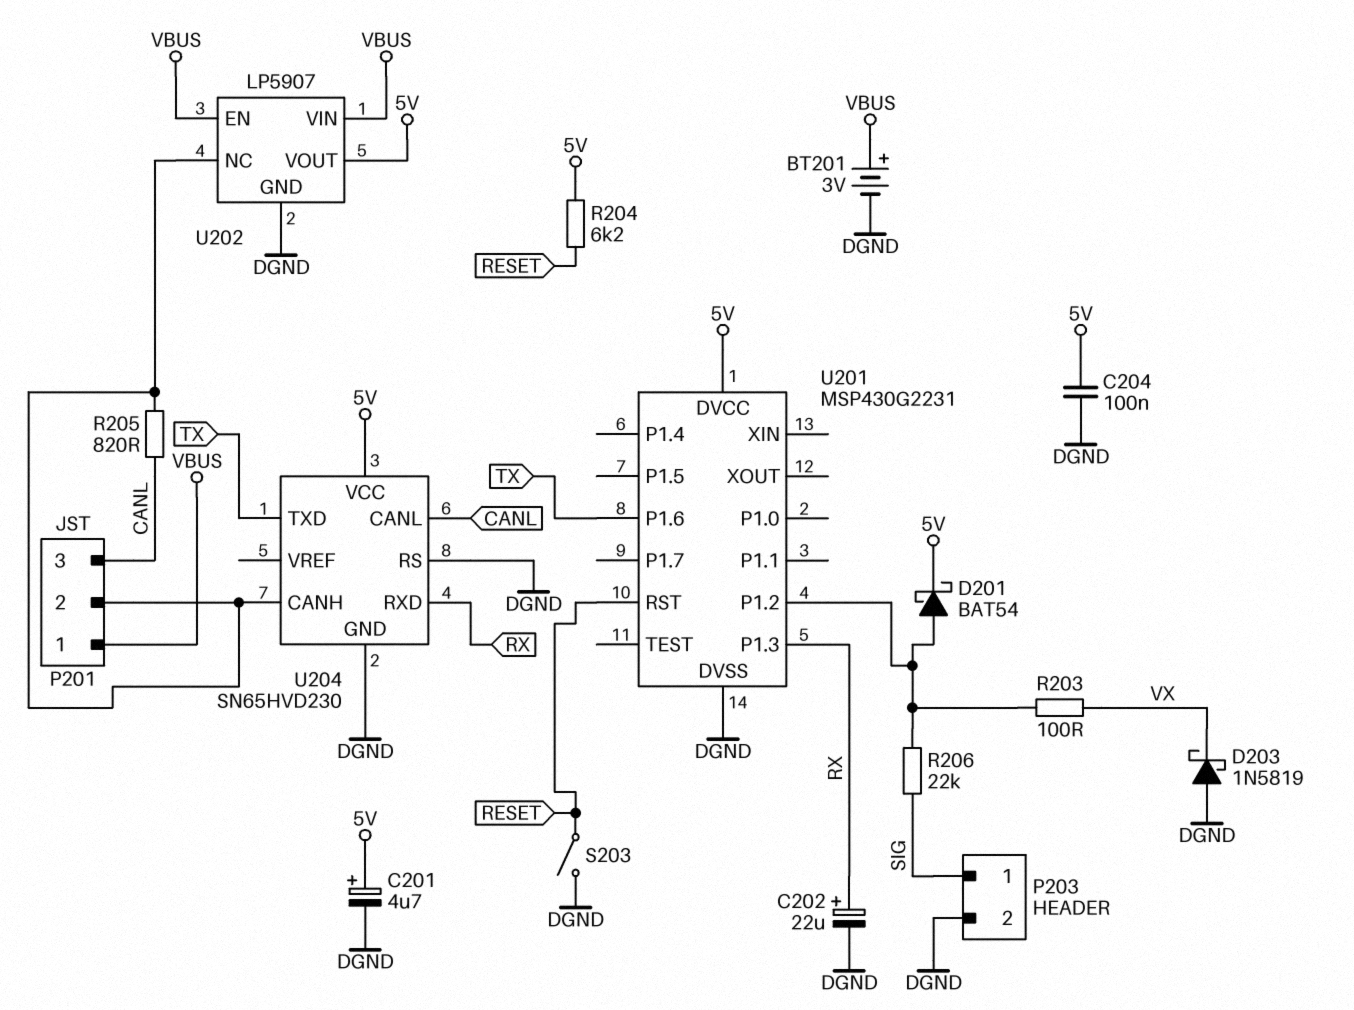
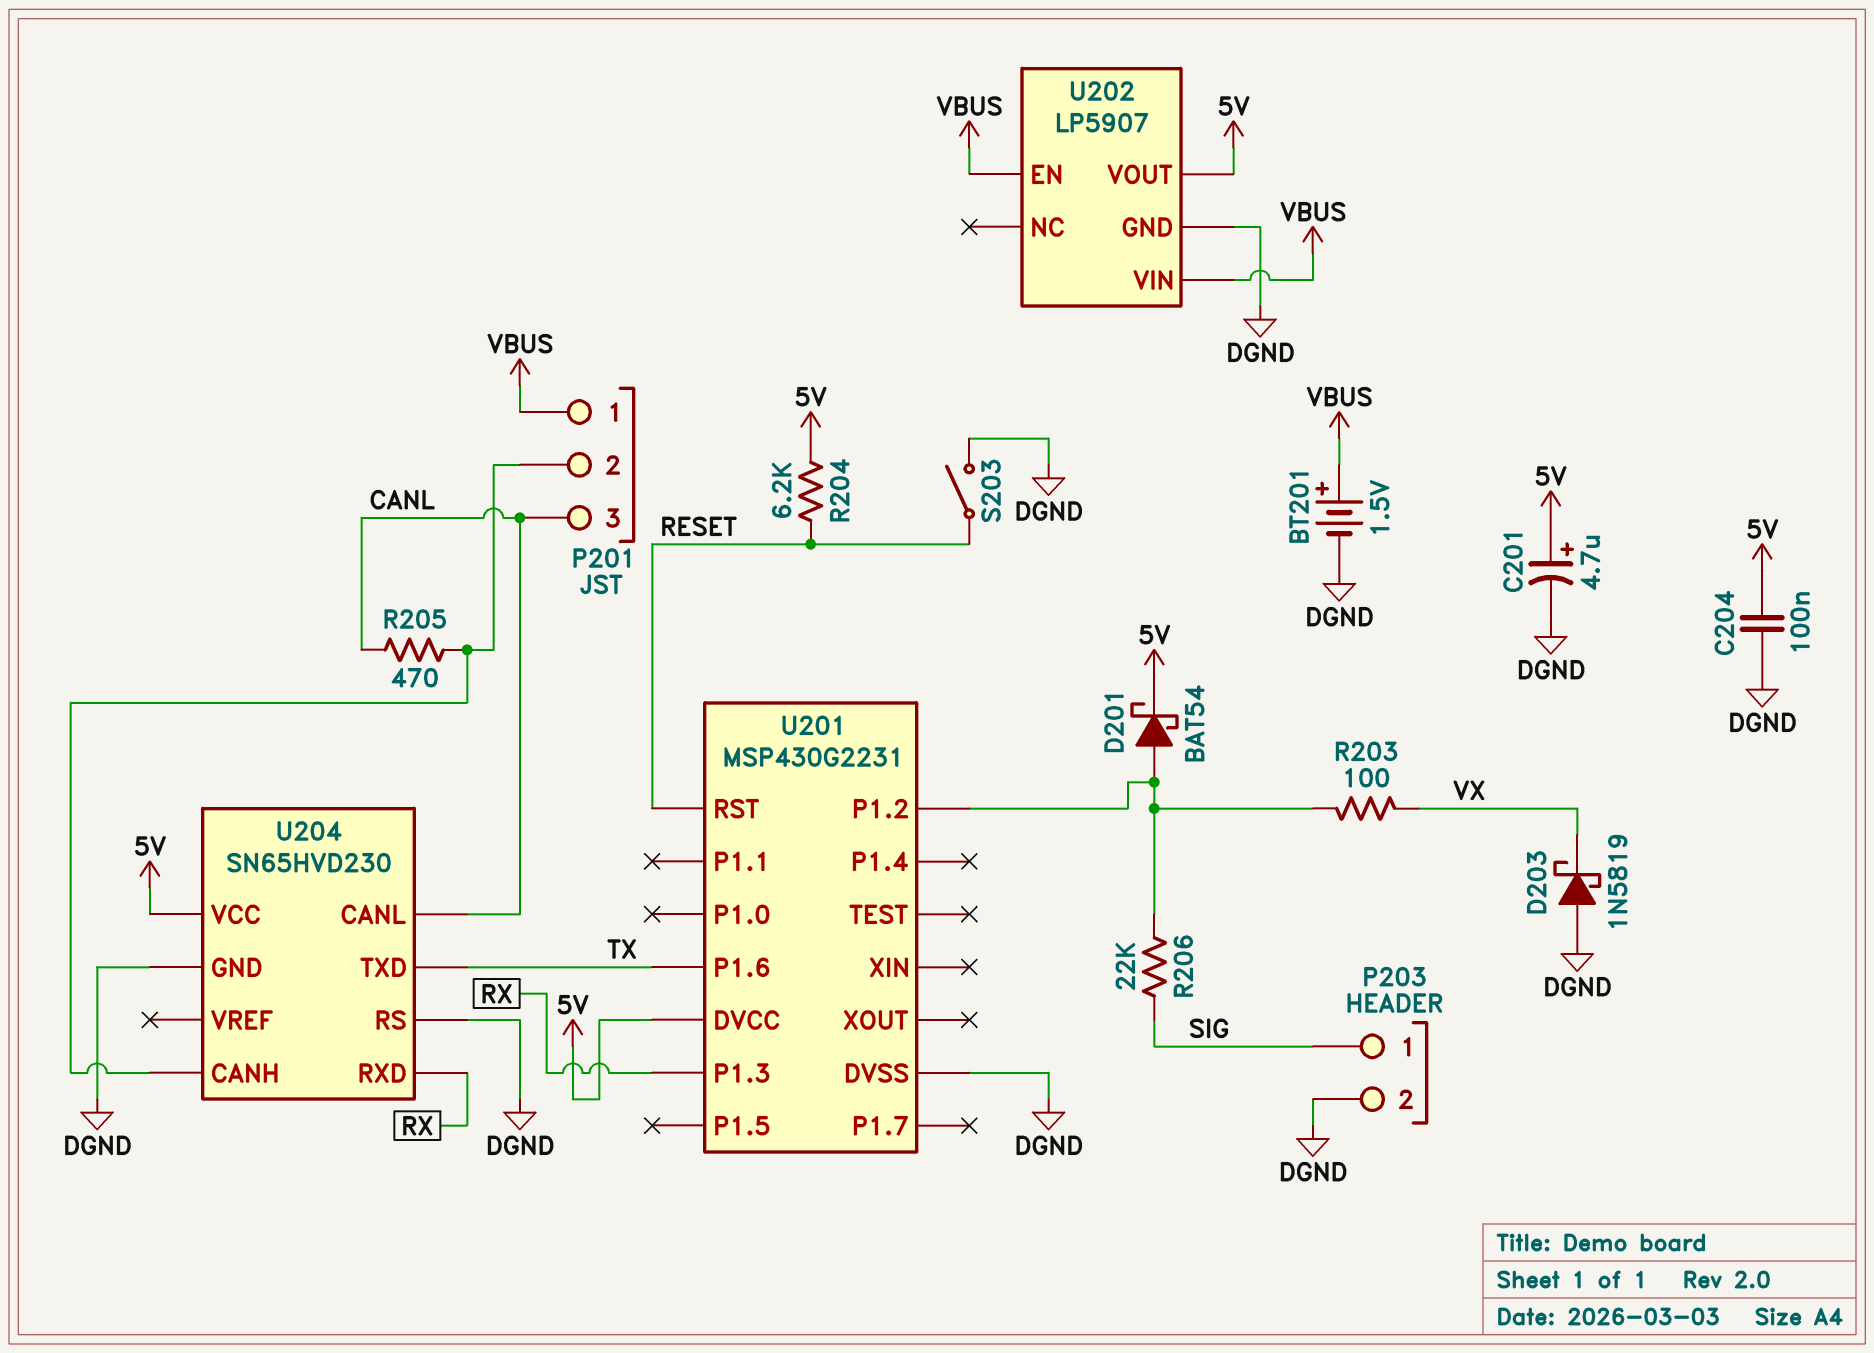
BT201: 3V (plus VBUS, minus DGND) -> 1.5V (plus VBUS, minus DGND)
C202: 22uF (plus RX, minus DGND) -> none
R205: 820 (CANL, P201/2) -> 470 (CANL, P201/2)
U202 pin NC: P201/2 -> none

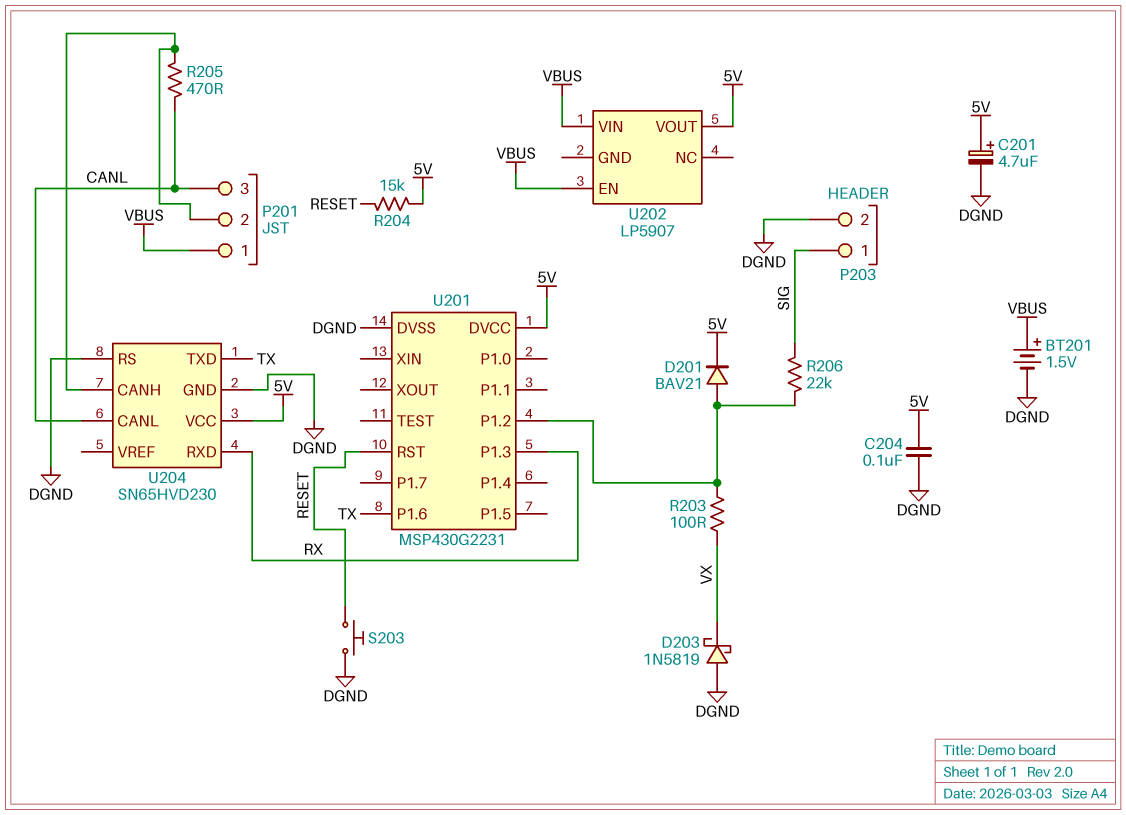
D201: schottky BAT54 (A U201/P1.2, K 5V) -> diode BAV21 (A U201/P1.2, K 5V)
R204: 6.2k (5V, RESET) -> 15k (5V, RESET)
S203: switch (DGND, RESET) -> button (DGND, RESET)
U202 pin GND: DGND -> none

